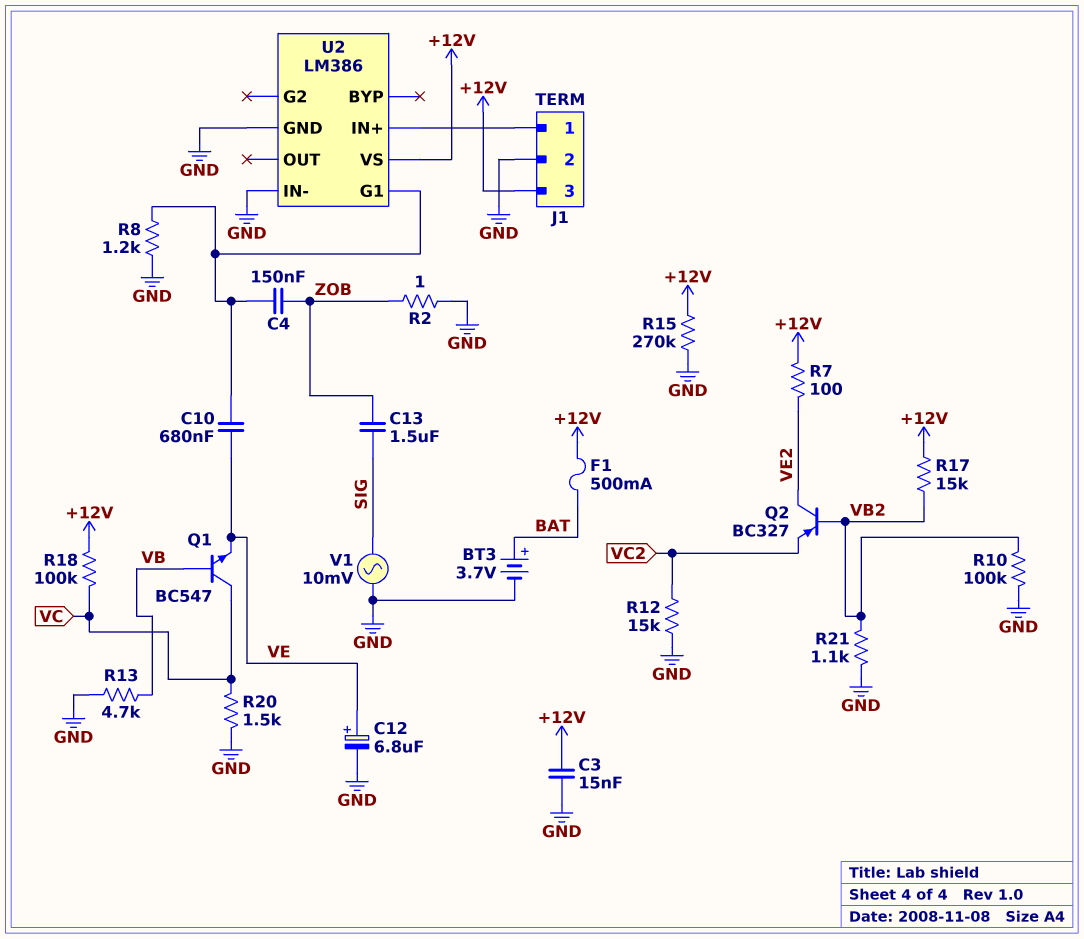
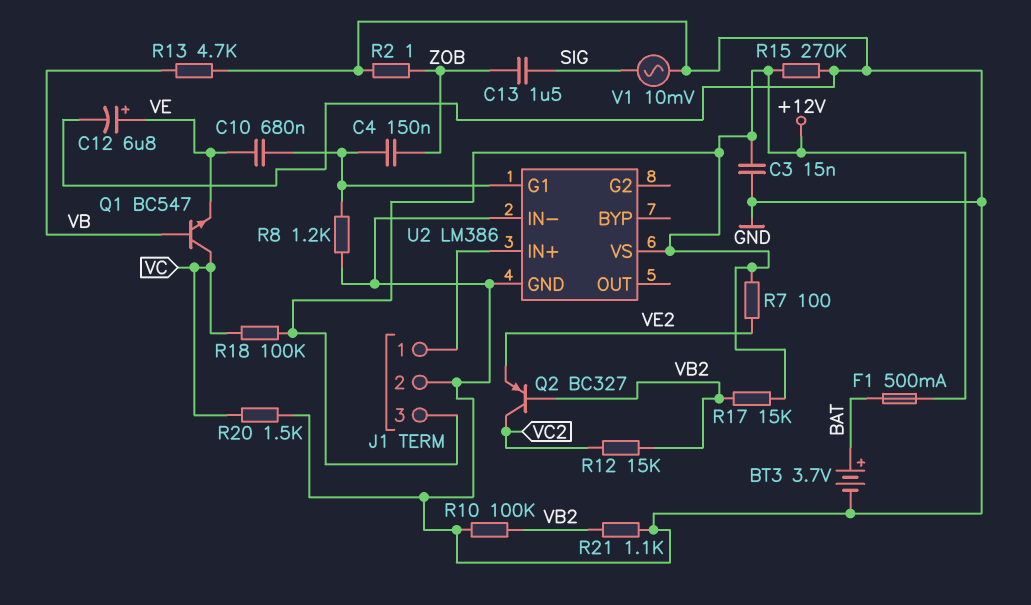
Q2: PNP BC327 (B VB2, C VE2, E VC2) -> PNP BC327 (B VB2, C VC2, E VE2)
R12: 15k (GND, VC2) -> 15k (VB2, VC2)

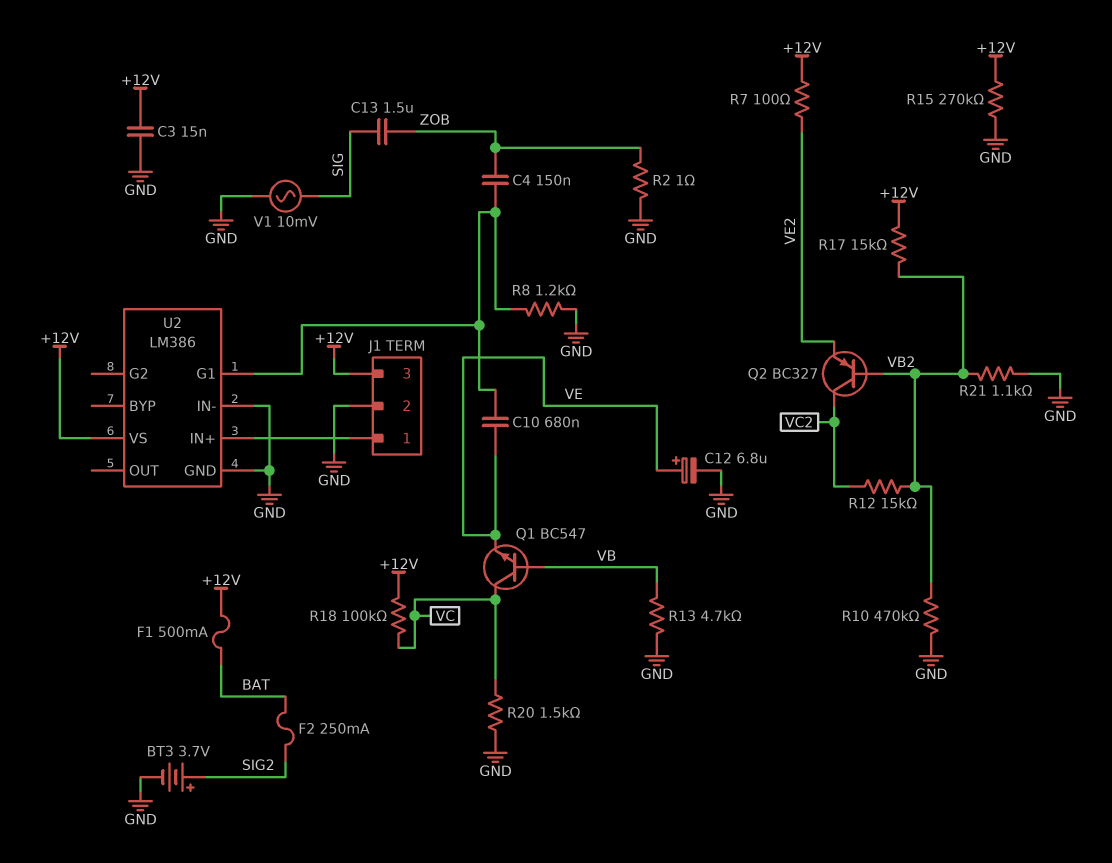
BT3: 3.7V (plus BAT, minus GND) -> 3.7V (plus SIG2, minus GND)
F2: none -> 250mA (BAT, SIG2)
R10: 100k (GND, VB2) -> 470k (GND, VB2)

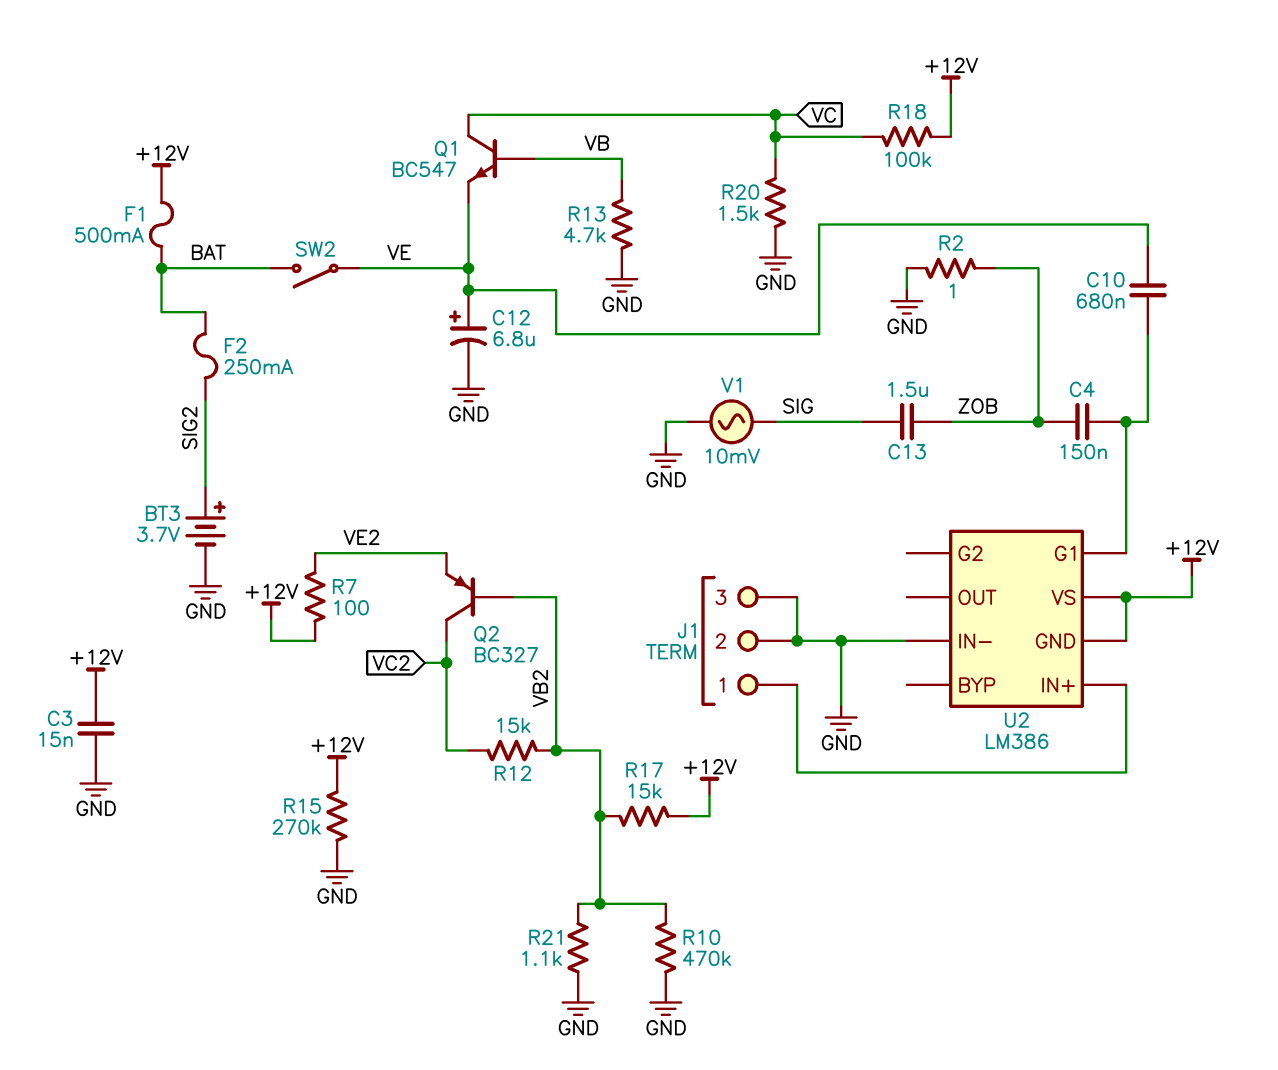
J1 pin 3: +12V -> GND
R8: 1.2k (GND, U2/G1) -> none
SW2: none -> switch (BAT, VE)
U2 pin GND: GND -> +12V

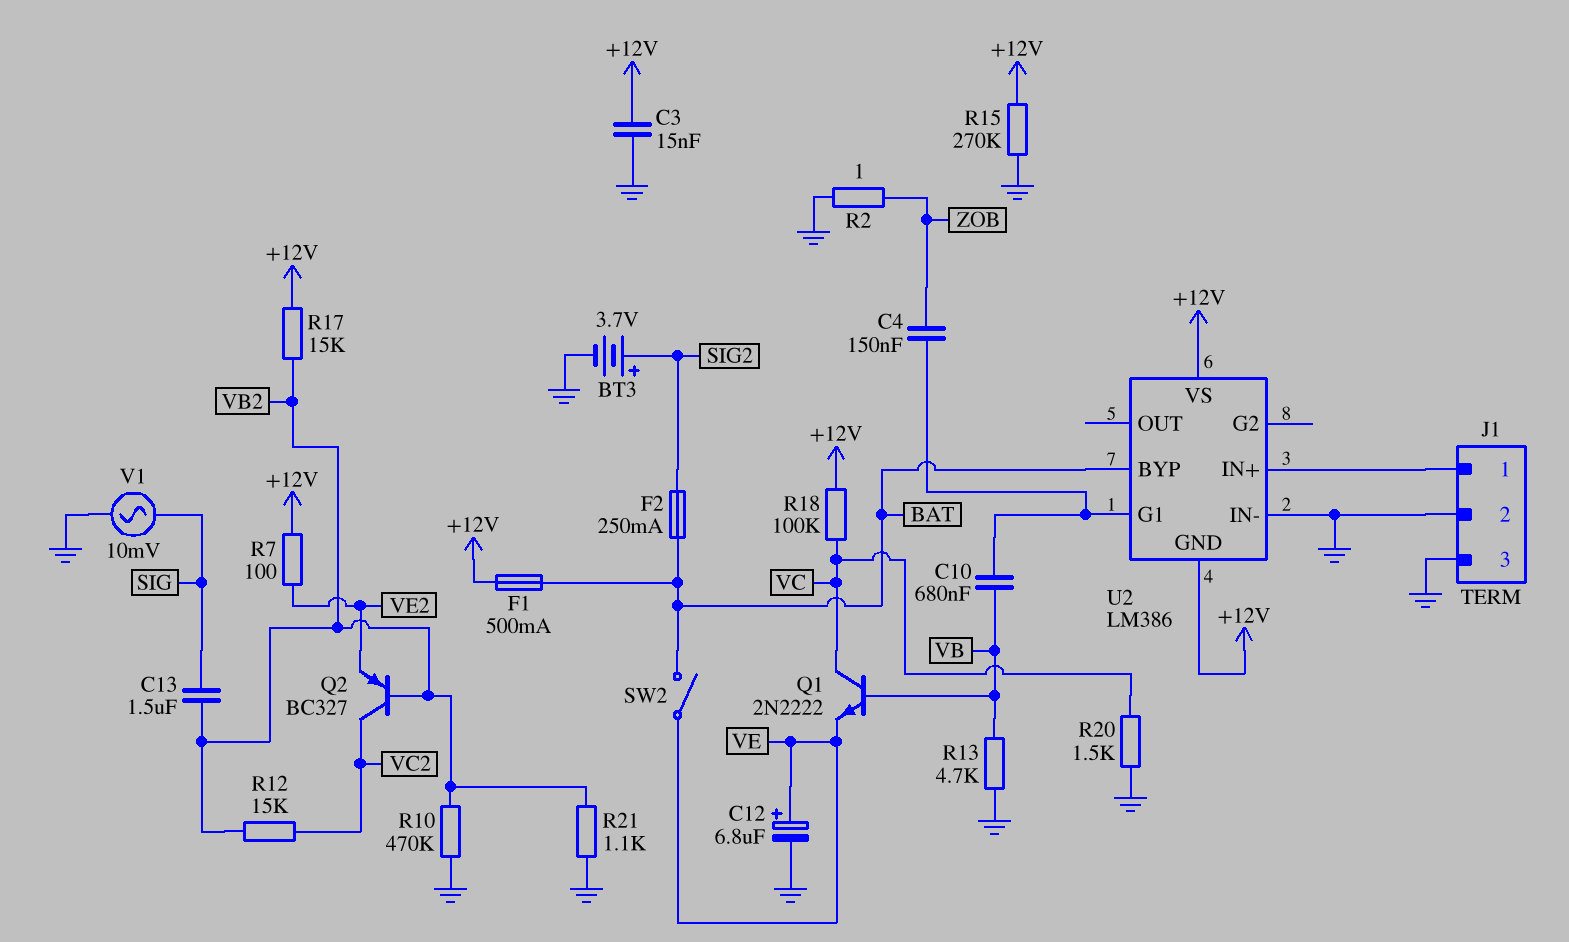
C10: 680nF (U2/G1, VE) -> 680nF (U2/G1, VB)
C13: 1.5uF (SIG, ZOB) -> 1.5uF (SIG, VB2)
Q1: NPN BC547 (B VB, C VC, E VE) -> NPN 2N2222 (B VB, C VC, E VE)
U2 pin BYP: none -> BAT

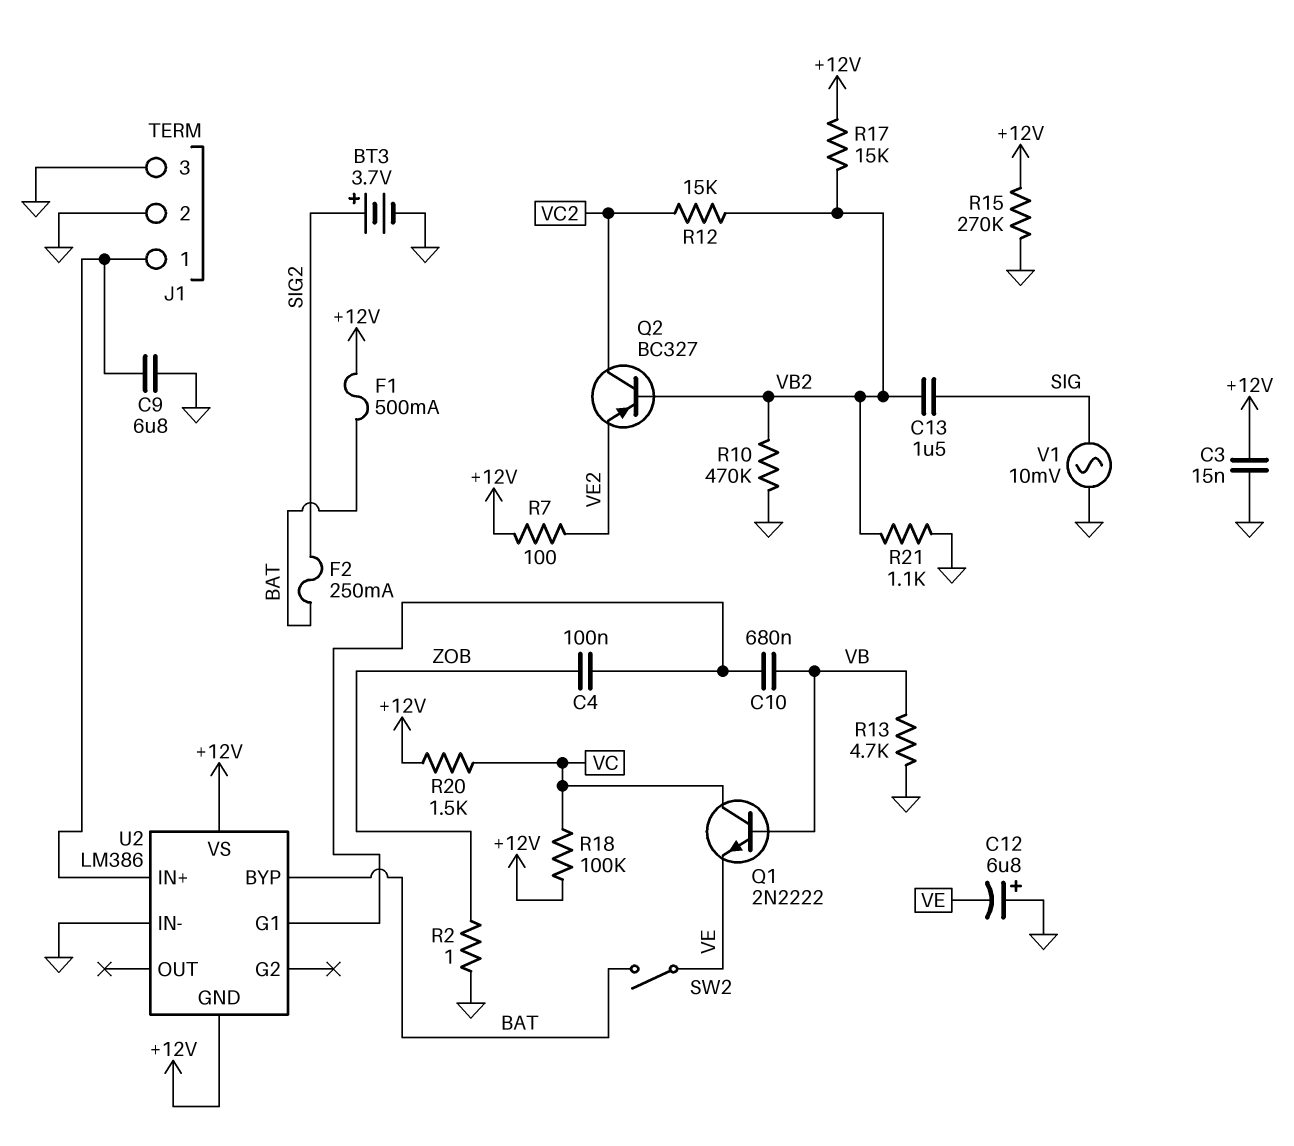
C4: 150nF (U2/G1, ZOB) -> 100nF (U2/G1, ZOB)
C9: none -> 6.8uF (GND, J1/1)
C12: 6.8uF (plus VE, minus GND) -> 6.8uF (plus GND, minus VE)
R20: 1.5k (GND, VC) -> 1.5k (+12V, VC)

